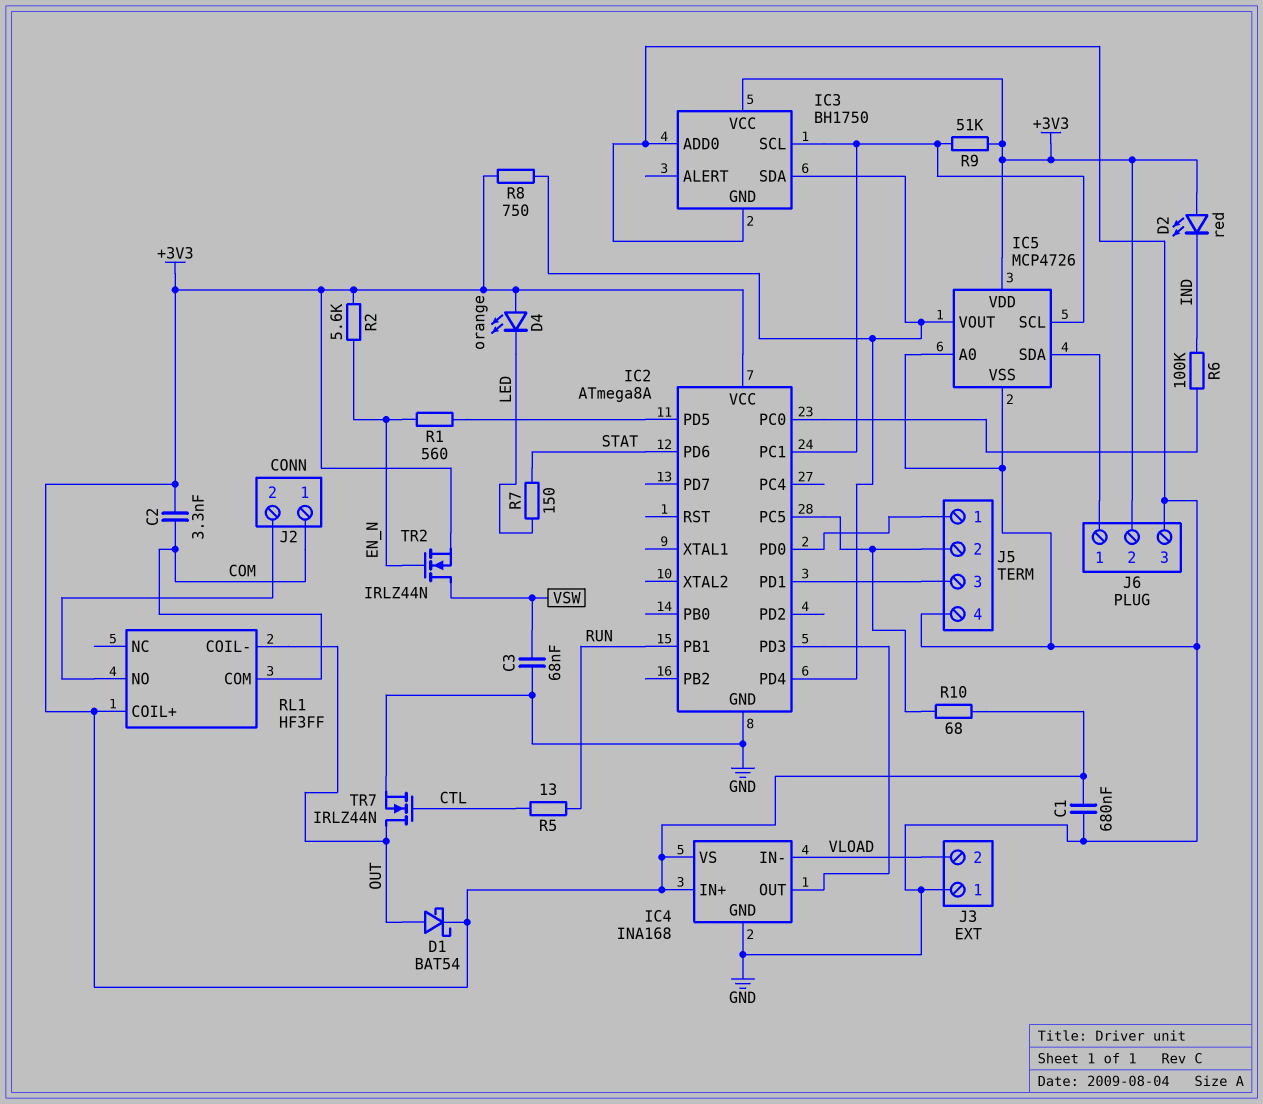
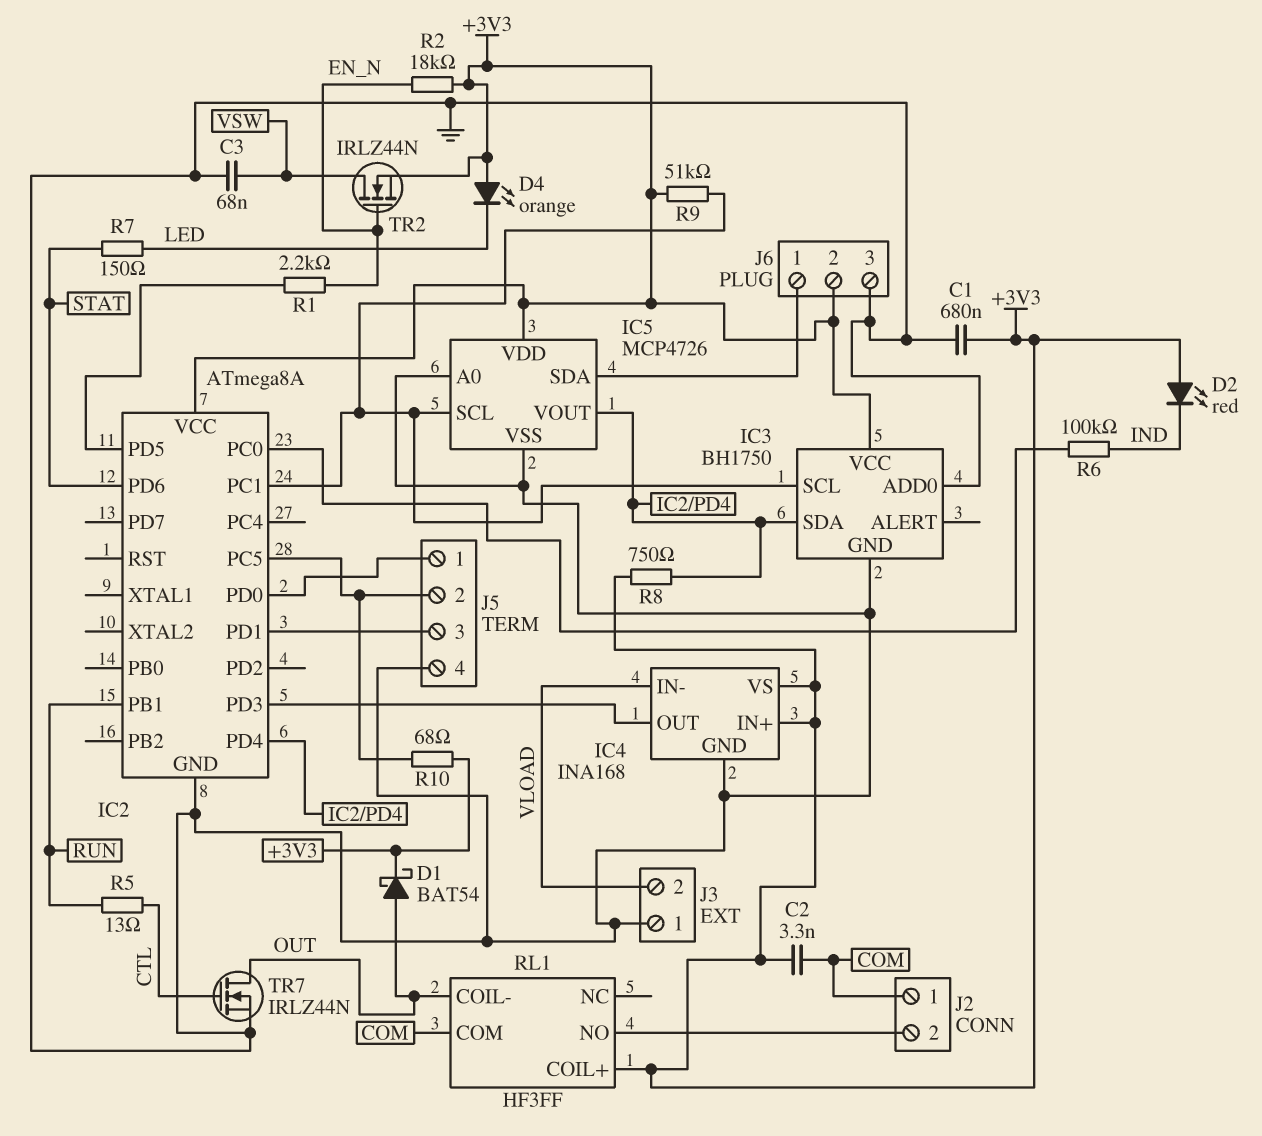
R1: 560 (EN_N, IC2/PD5) -> 2.2k (EN_N, IC2/PD5)
R2: 5.6k (+3V3, EN_N) -> 18k (+3V3, EN_N)

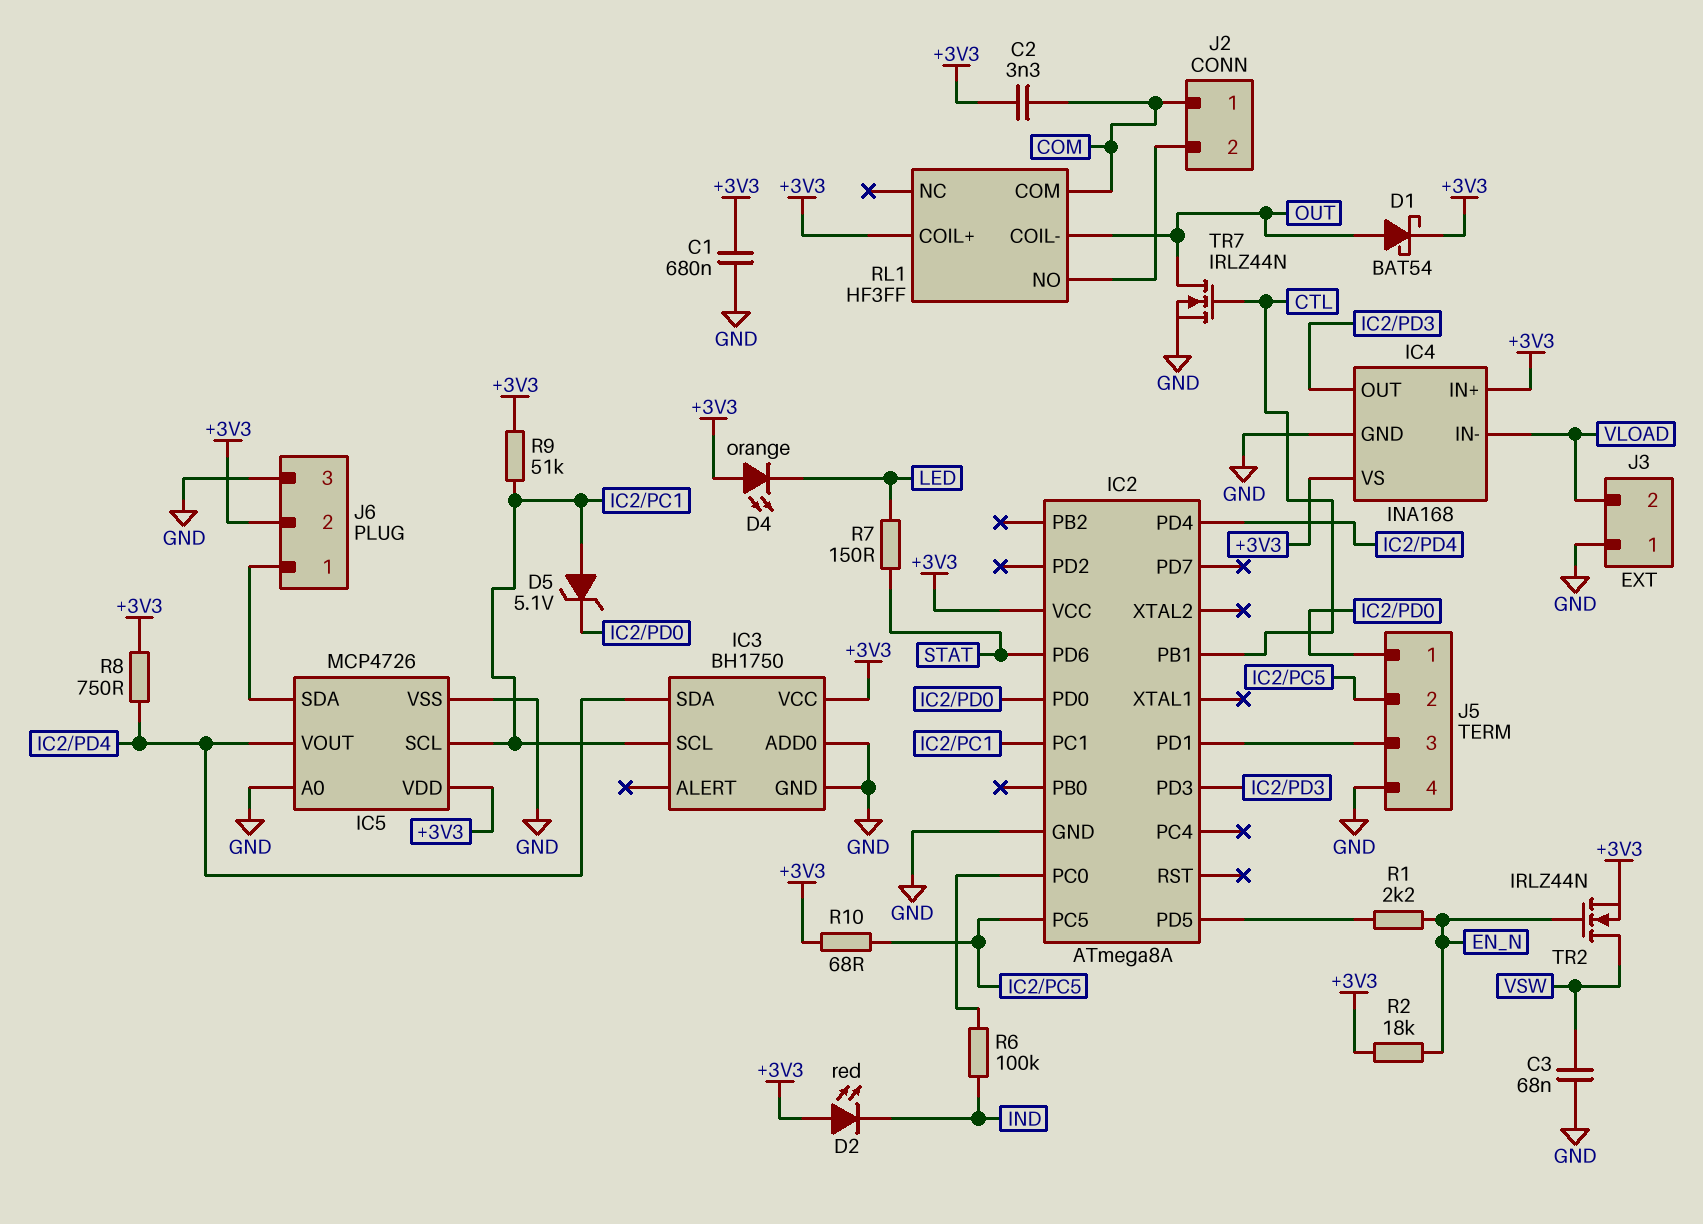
D5: none -> zener 5.1V (A IC2/PC1, K IC2/PD0)
IC2 pin PB1: RUN -> CTL
R5: 13 (CTL, RUN) -> none

